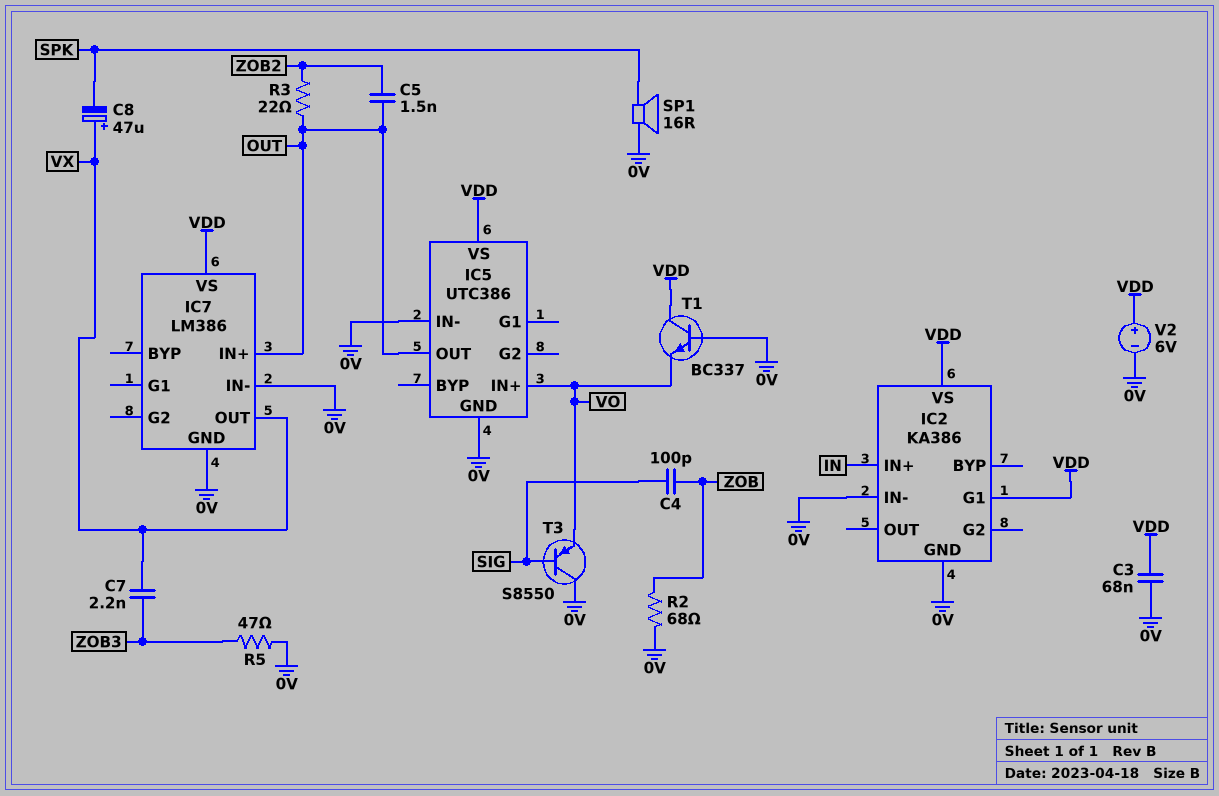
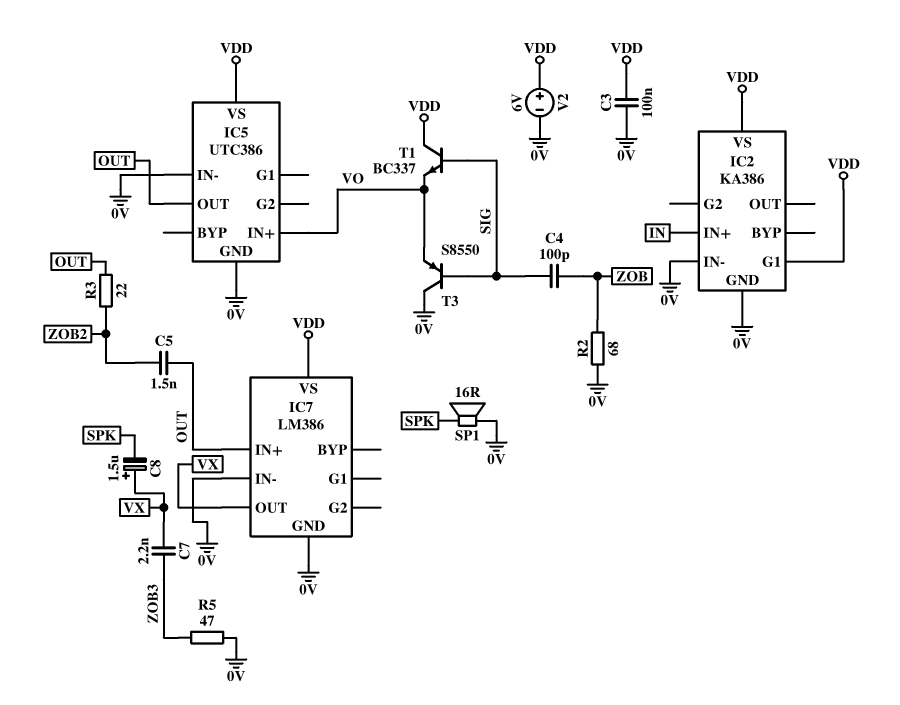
C3: 68nF (0V, VDD) -> 100nF (0V, VDD)
C8: 47uF (plus VX, minus SPK) -> 1.5uF (plus VX, minus SPK)
T1: NPN BC337 (B 0V, C VDD, E VO) -> NPN BC337 (B SIG, C VDD, E VO)

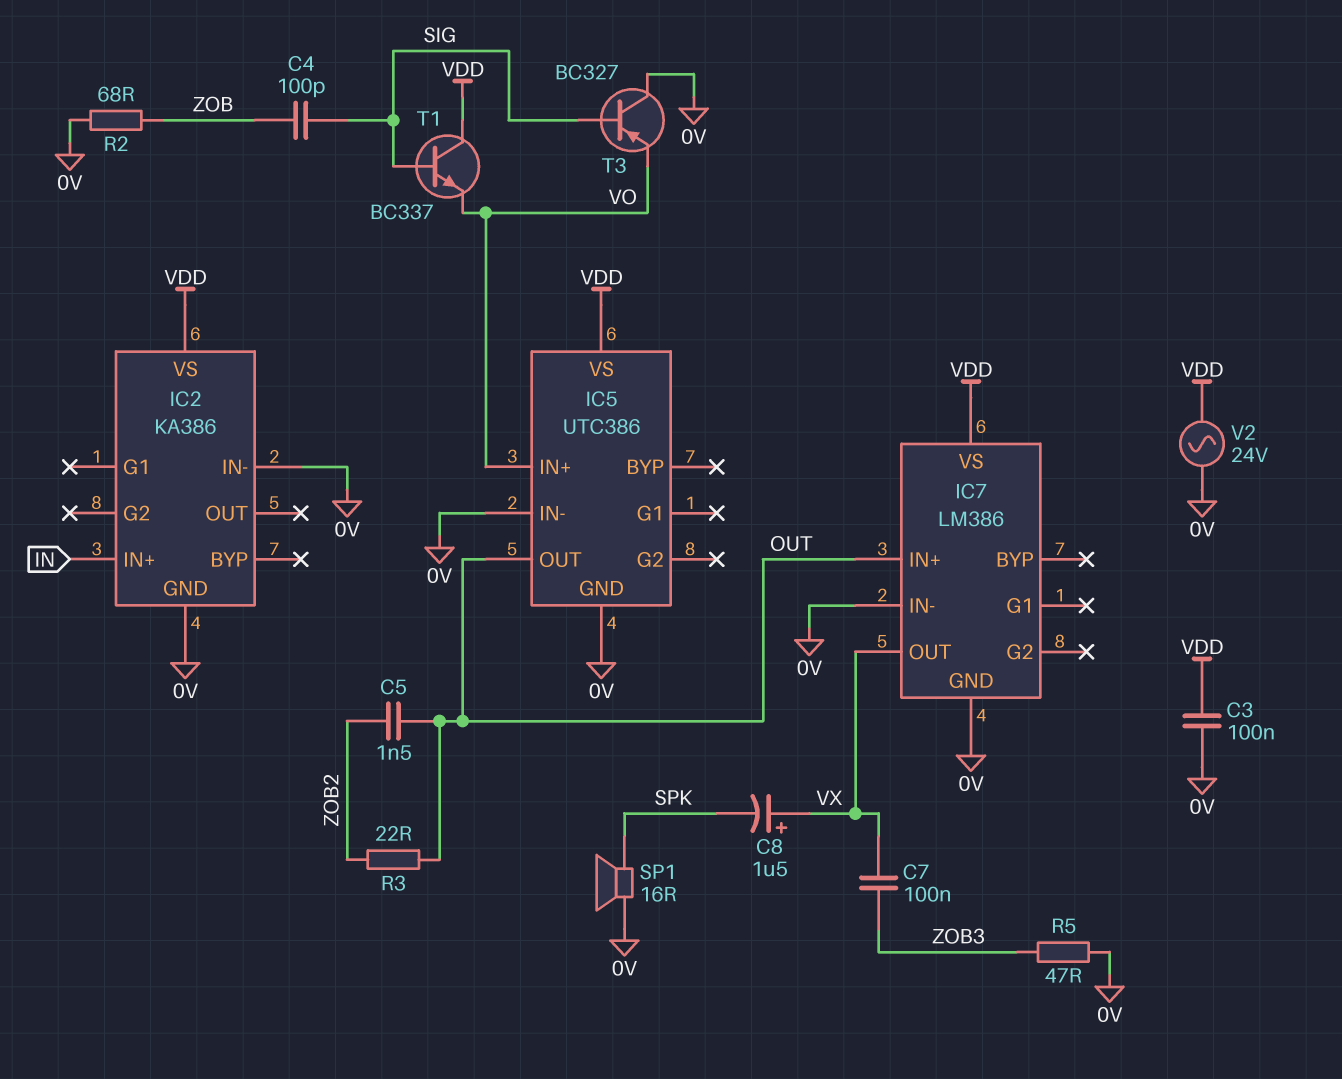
C7: 2.2nF (VX, ZOB3) -> 100nF (VX, ZOB3)
IC2 pin G1: VDD -> none
T3: PNP S8550 (B SIG, C 0V, E VO) -> PNP BC327 (B SIG, C 0V, E VO)
V2: 6V (plus VDD, minus 0V) -> AC 24V (0V, VDD)

